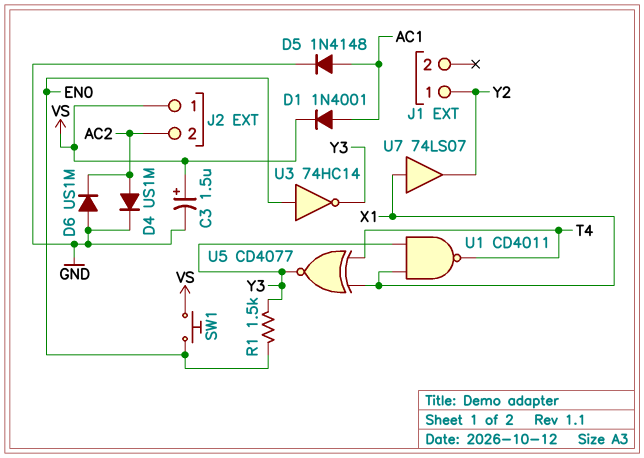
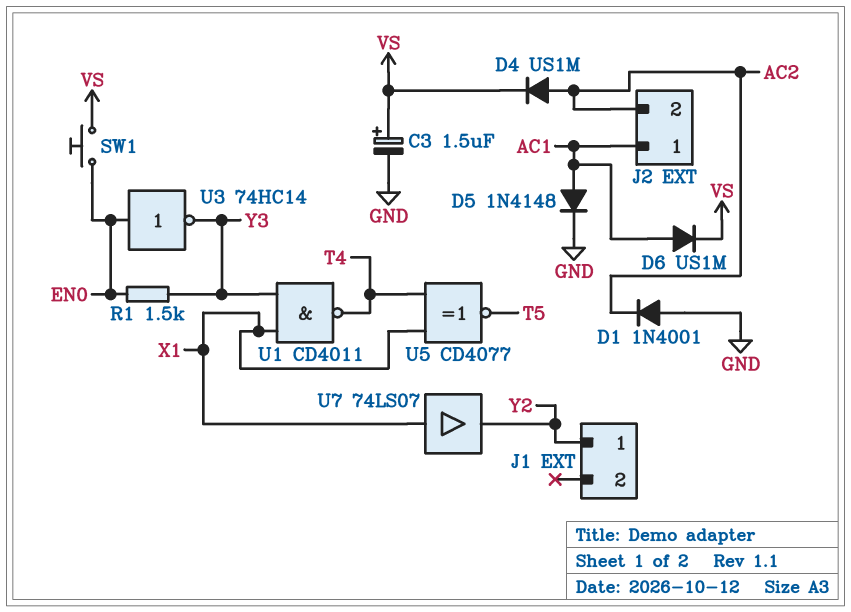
D1: diode 1N4001 (A AC1, K VS) -> diode 1N4001 (A GND, K AC2)
D4: diode US1M (A AC2, K GND) -> diode US1M (A AC2, K VS)
D6: diode US1M (A GND, K AC2) -> diode US1M (A AC1, K VS)
J2 pin 1: VS -> AC1
U5: XNOR CD4077 (in T4, in X1, out Y3) -> XNOR CD4077 (in T4, in X1, out T5)

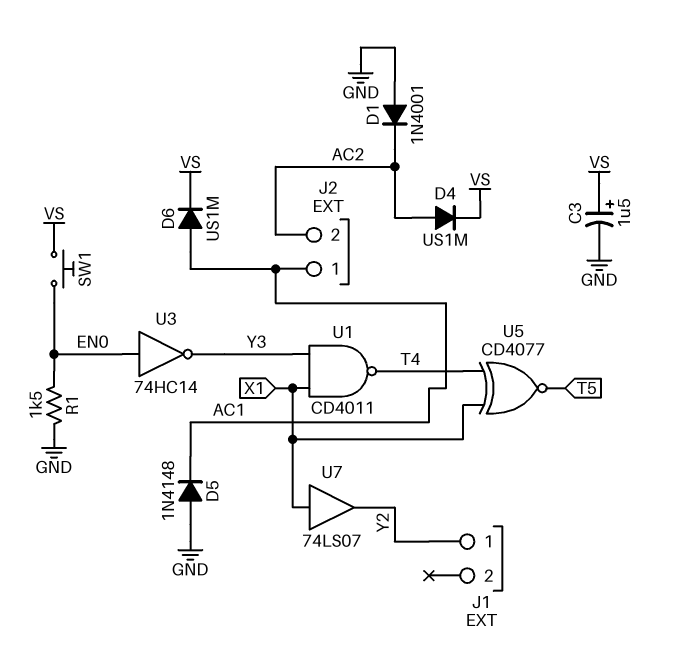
D5: diode 1N4148 (A AC1, K GND) -> diode 1N4148 (A GND, K AC1)
R1: 1.5k (EN0, Y3) -> 1.5k (EN0, GND)

